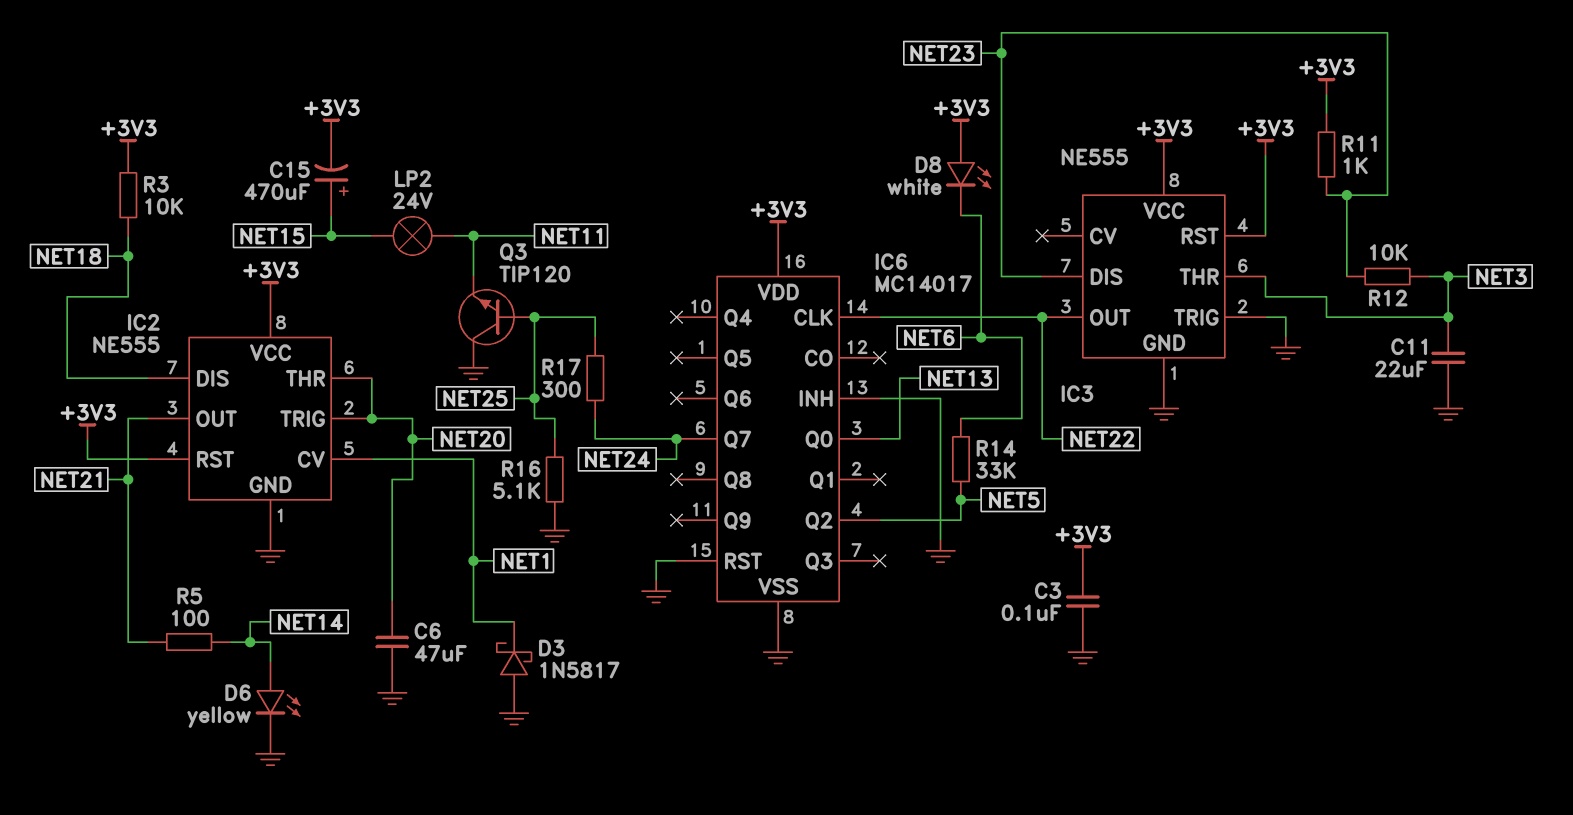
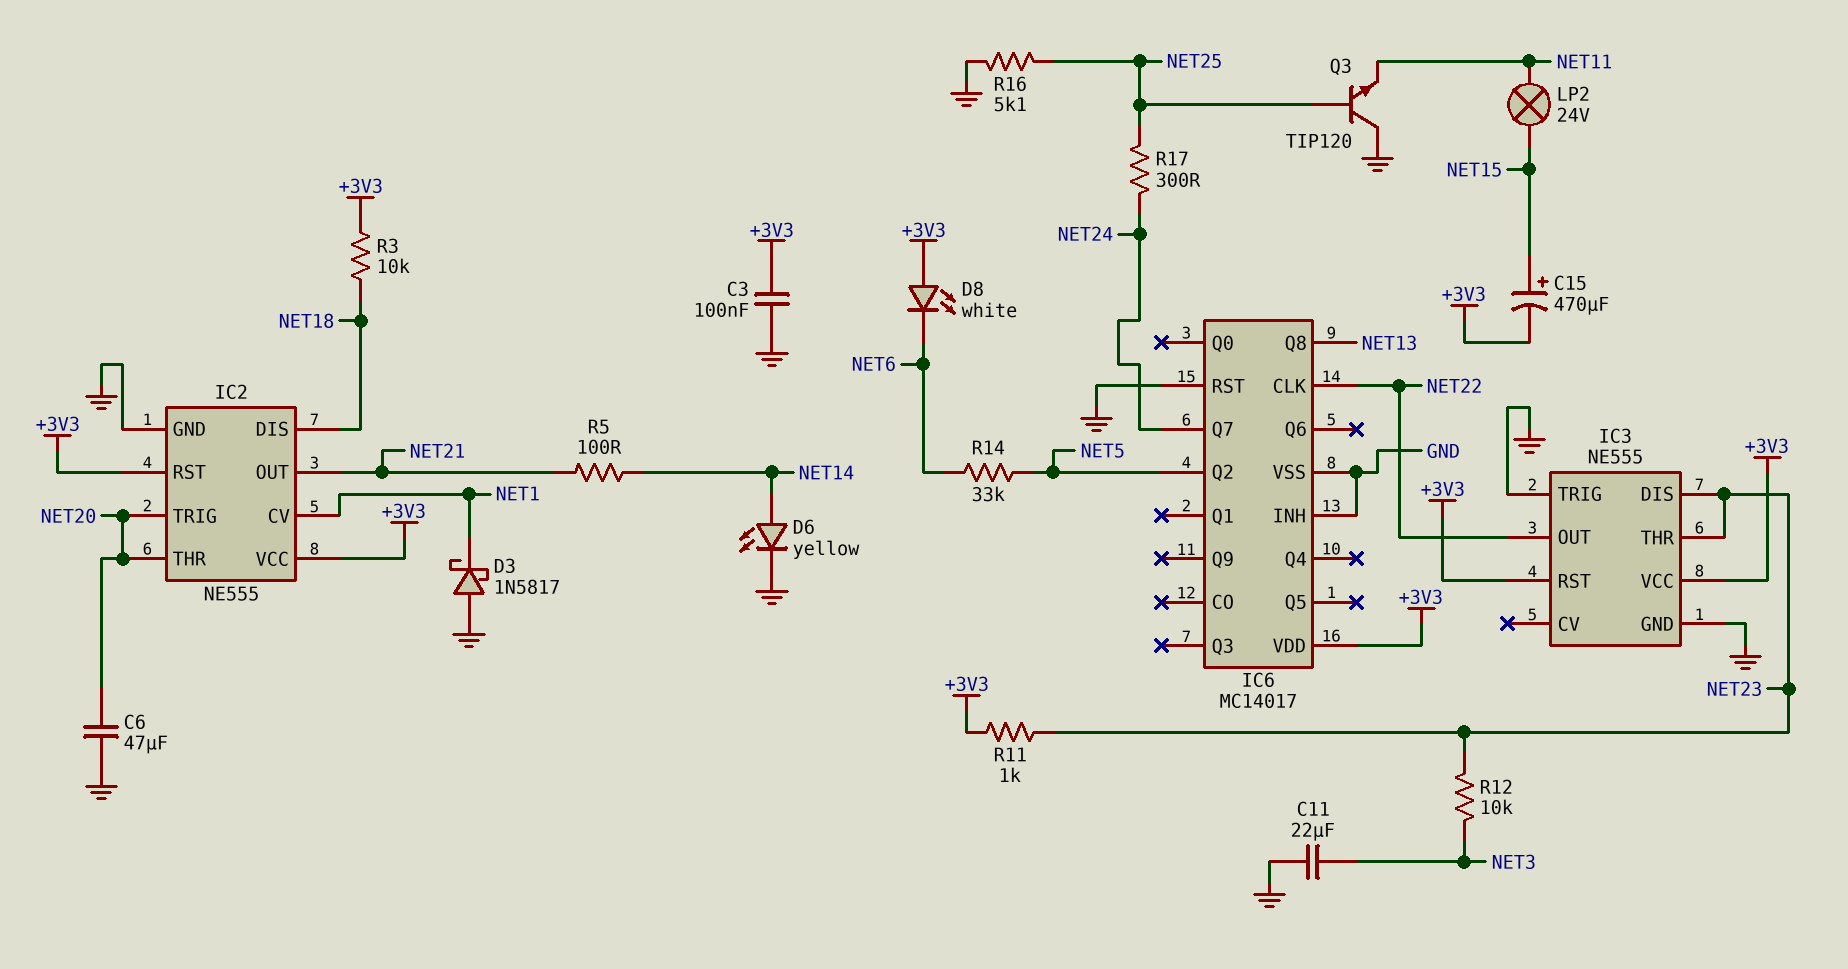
IC3 pin THR: NET3 -> NET23
IC6 pin Q0: NET13 -> none
IC6 pin Q8: none -> NET13

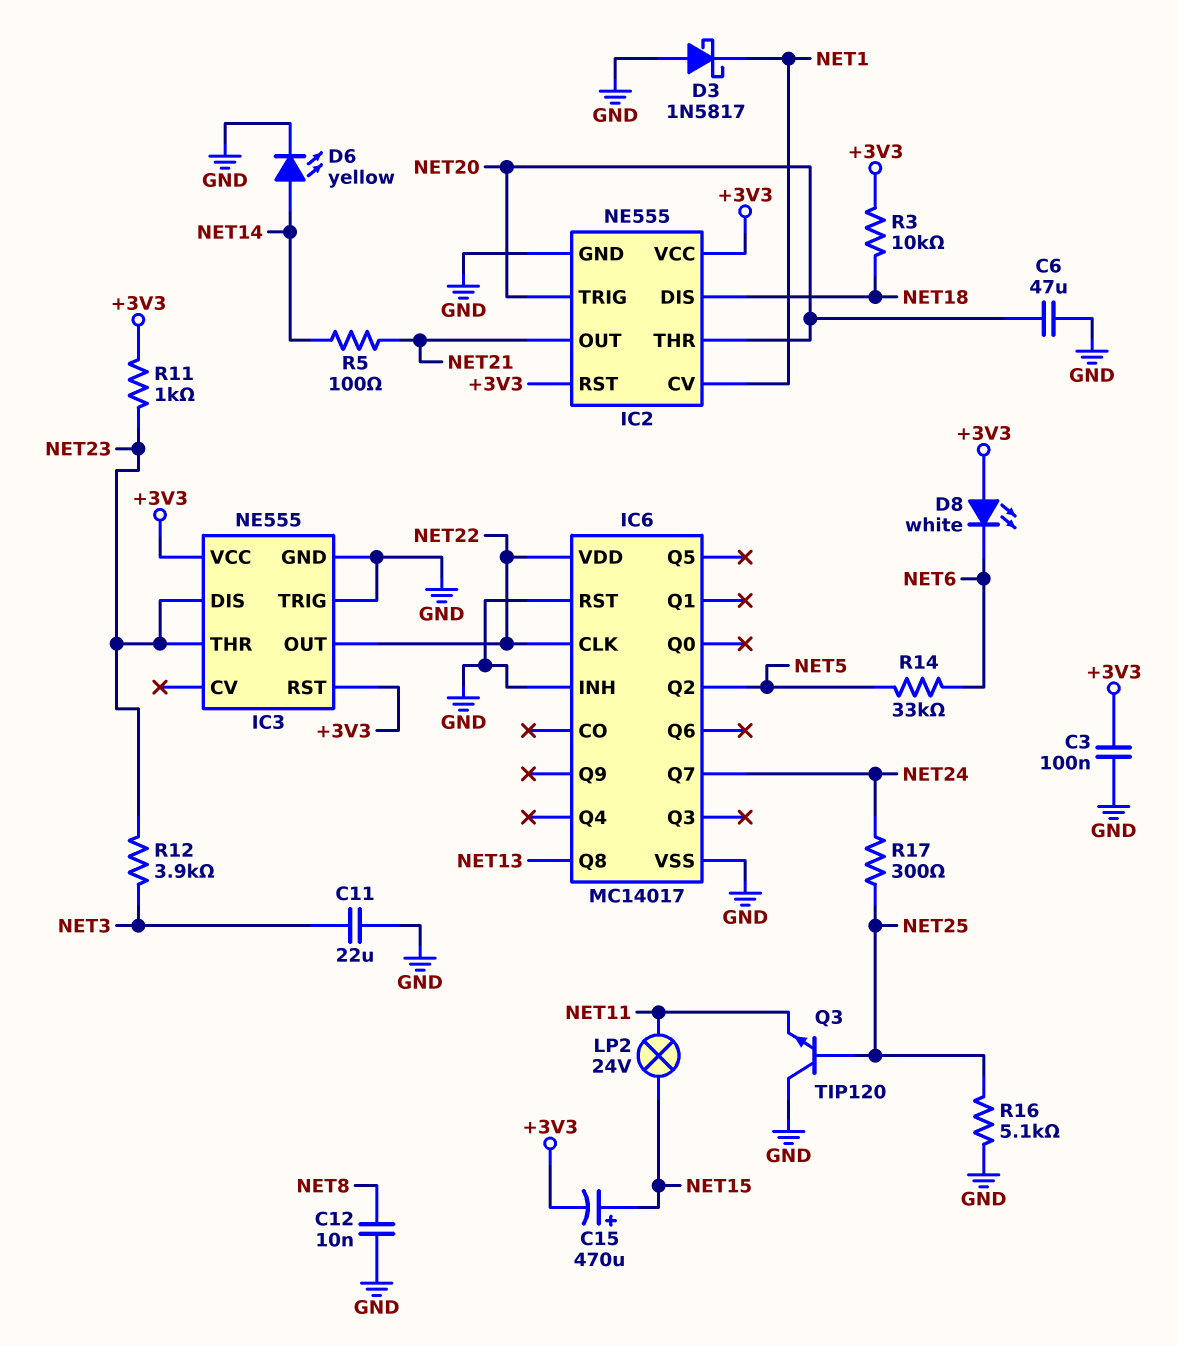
C12: none -> 10nF (GND, NET8)
IC6 pin VDD: +3V3 -> NET22
R12: 10k (NET3, NET23) -> 3.9k (NET3, NET23)

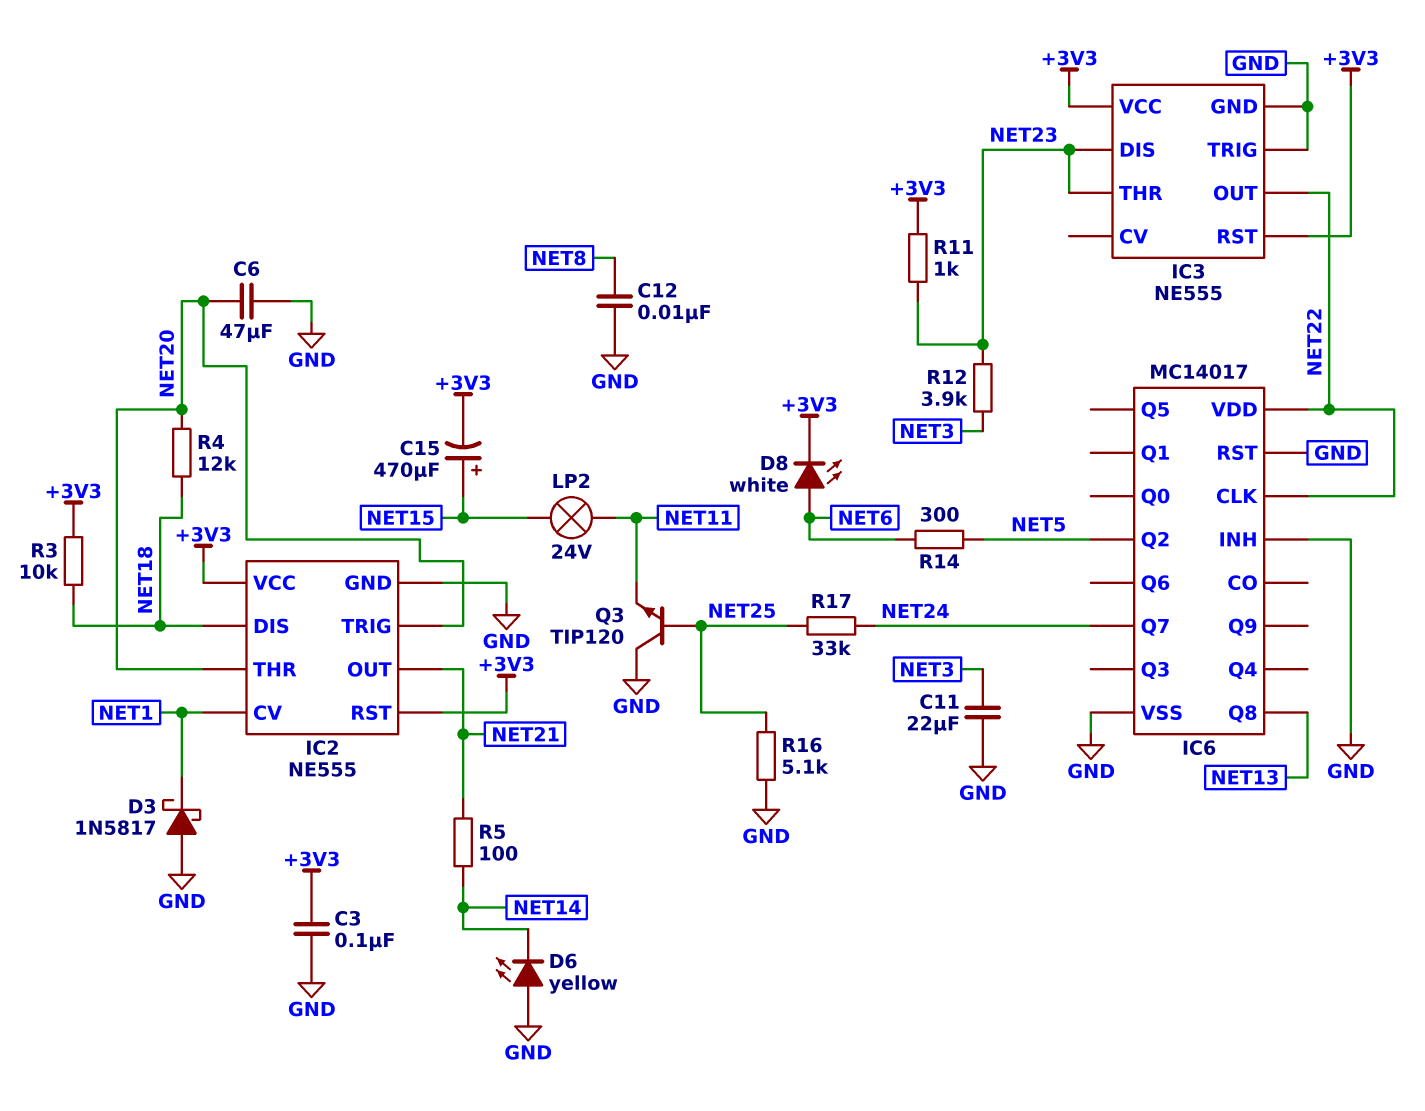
D6: LED yellow (A NET14, K GND) -> LED yellow (A GND, K NET14)
D8: LED white (A +3V3, K NET6) -> LED white (A NET6, K +3V3)
R4: none -> 12k (NET18, NET20)
R14: 33k (NET5, NET6) -> 300 (NET5, NET6)
R17: 300 (NET24, NET25) -> 33k (NET24, NET25)

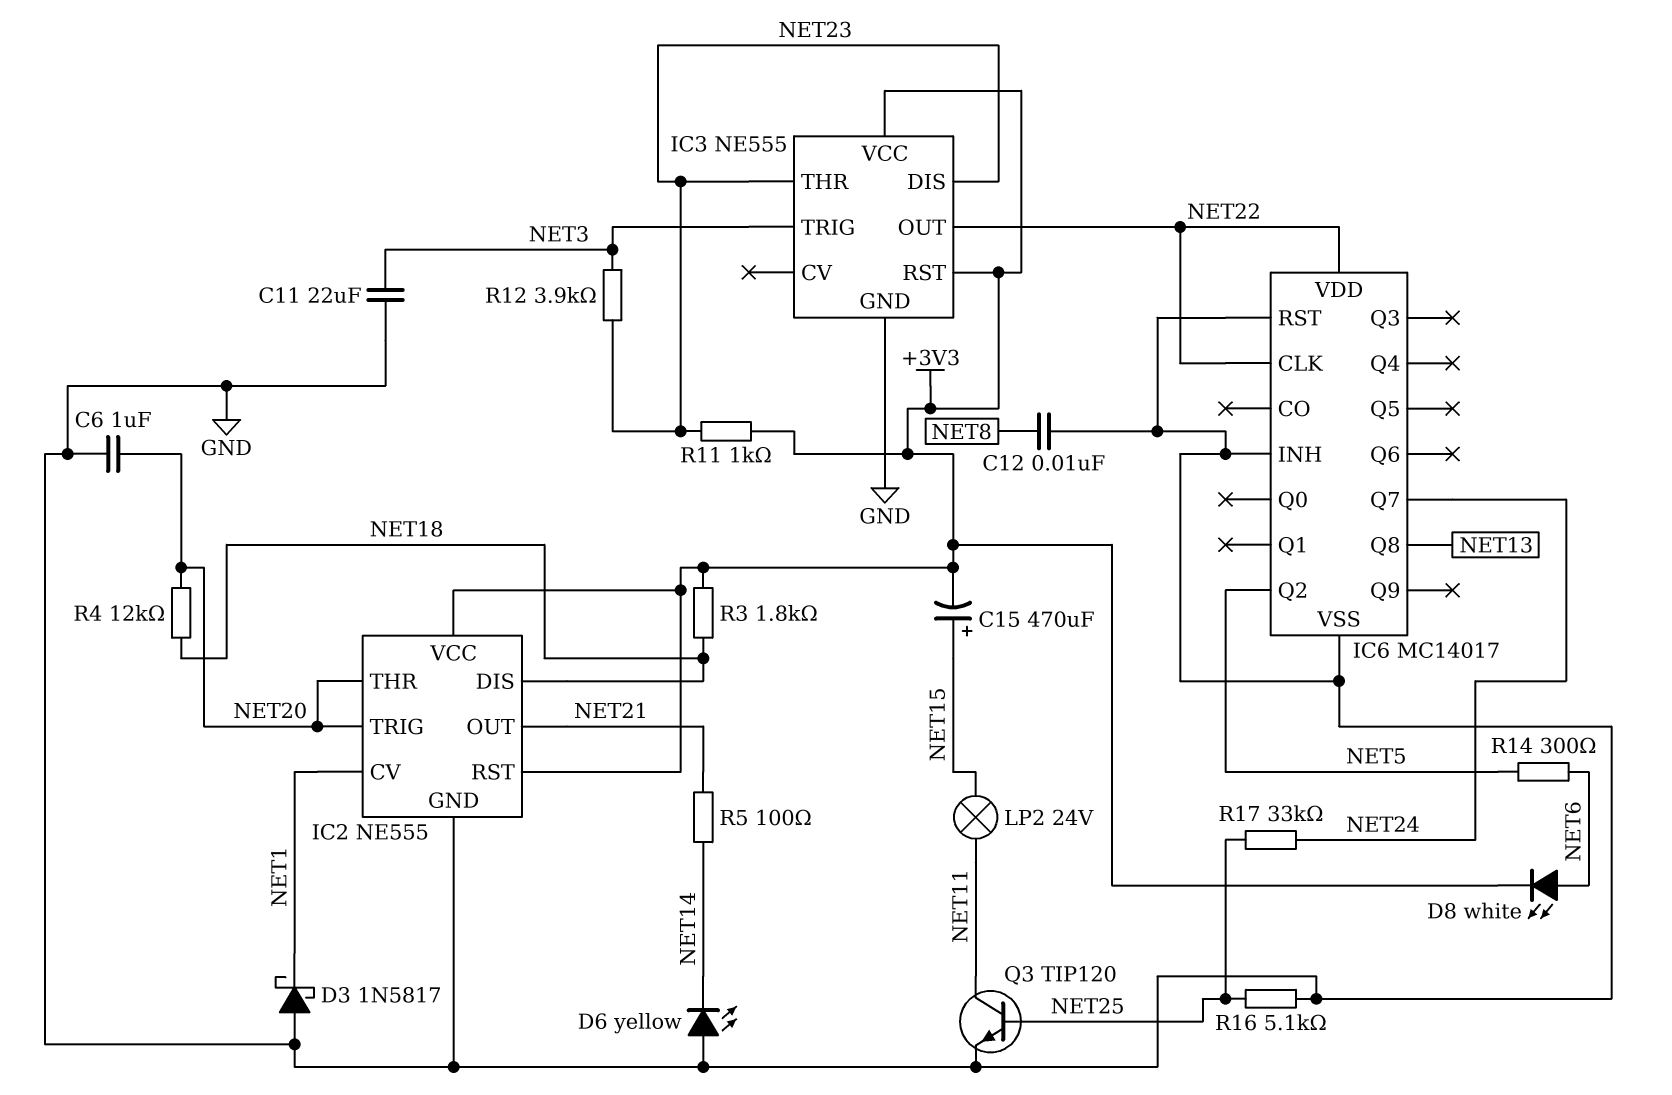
C3: 100nF (+3V3, GND) -> none
C6: 47uF (GND, NET20) -> 1uF (GND, NET20)
IC3 pin TRIG: GND -> NET3
Q3: NPN TIP120 (B NET25, C GND, E NET11) -> NPN TIP120 (B NET25, C NET11, E GND)
R3: 10k (+3V3, NET18) -> 1.8k (+3V3, NET18)

